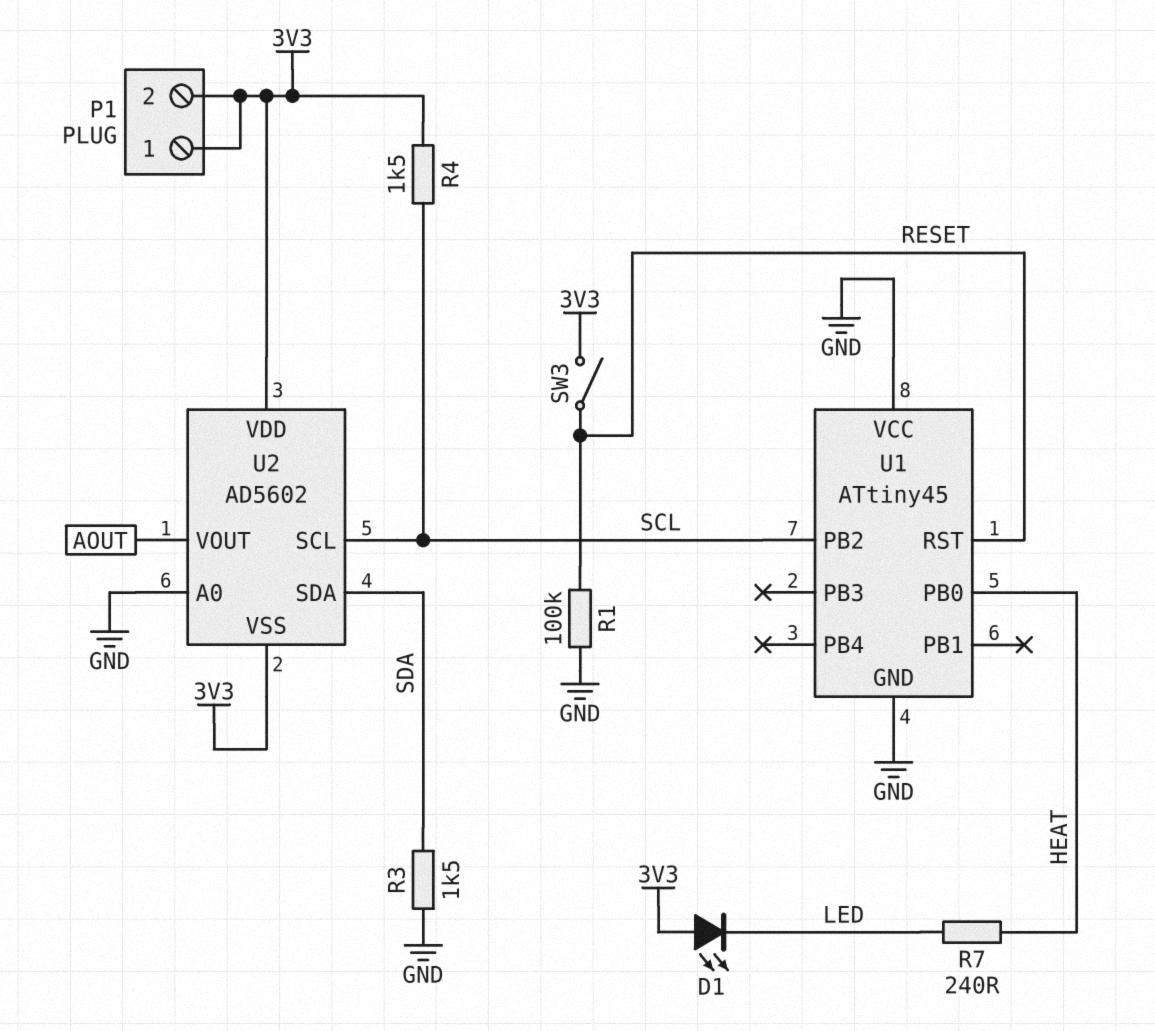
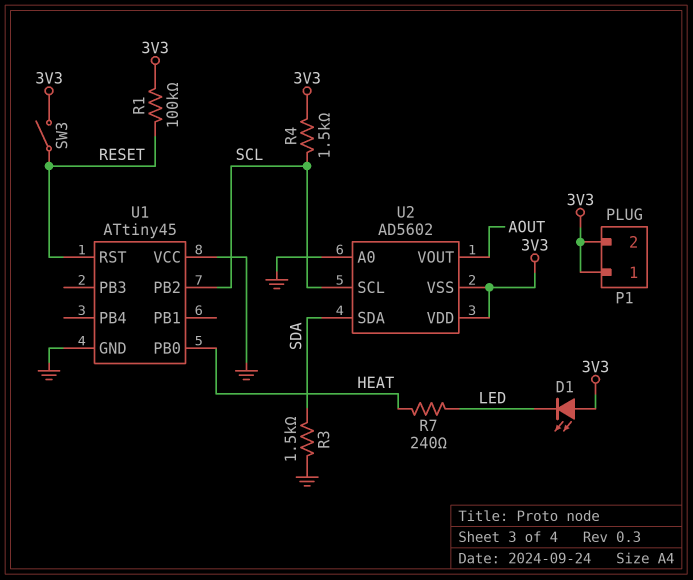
R1: 100k (GND, RESET) -> 100k (3V3, RESET)

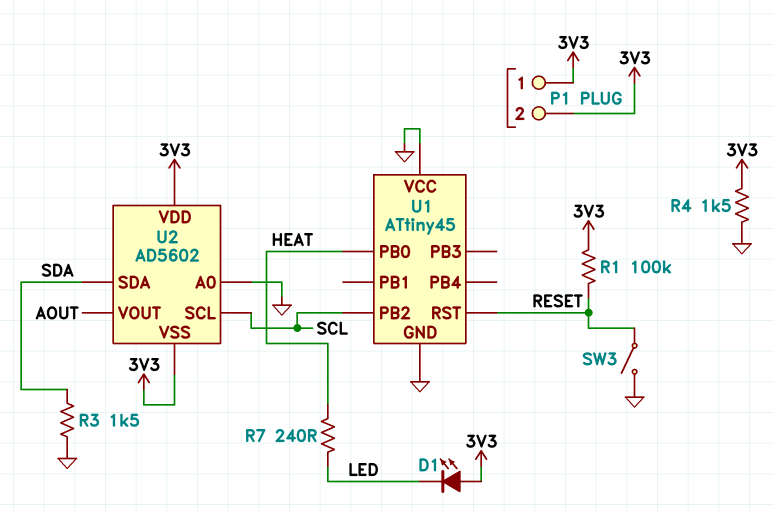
R4: 1.5k (3V3, SCL) -> 1.5k (3V3, GND)
SW3: switch (3V3, RESET) -> switch (GND, RESET)

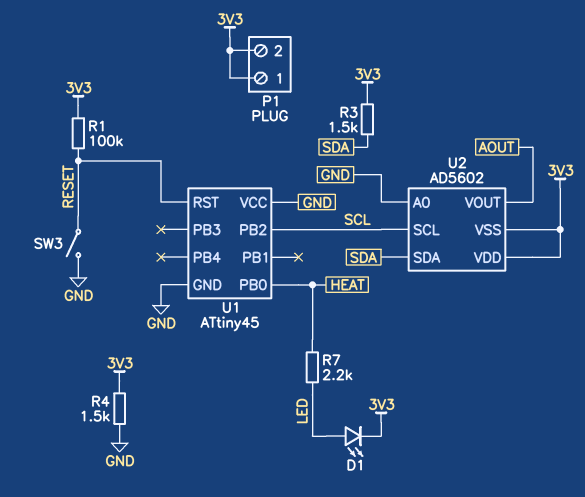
D1: LED (A 3V3, K LED) -> LED (A LED, K 3V3)
R3: 1.5k (GND, SDA) -> 1.5k (3V3, SDA)
R7: 240 (HEAT, LED) -> 2.2k (HEAT, LED)

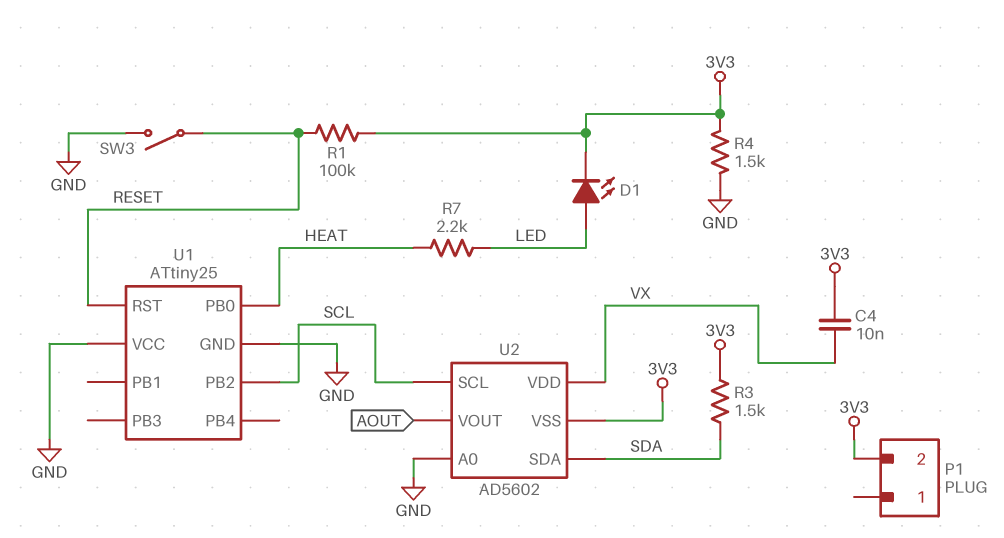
C4: none -> 10nF (3V3, VX)
P1 pin 1: 3V3 -> none
U1: ATtiny45 -> ATtiny25
U2 pin VDD: 3V3 -> VX

